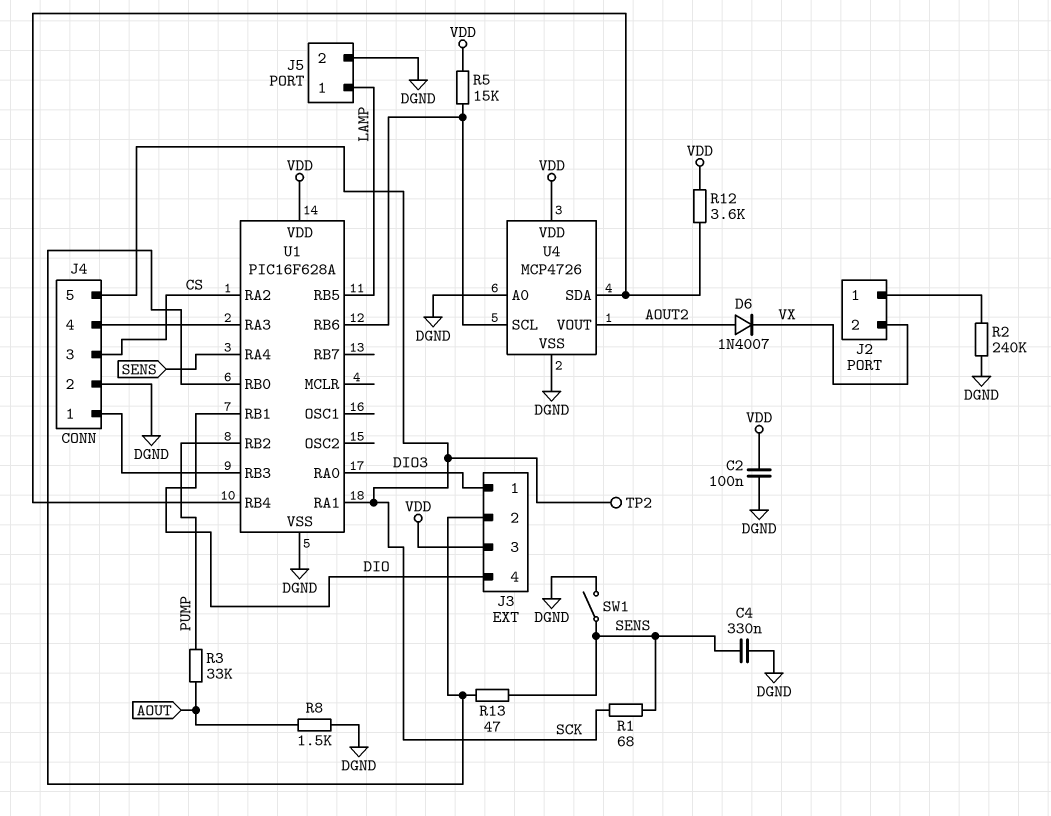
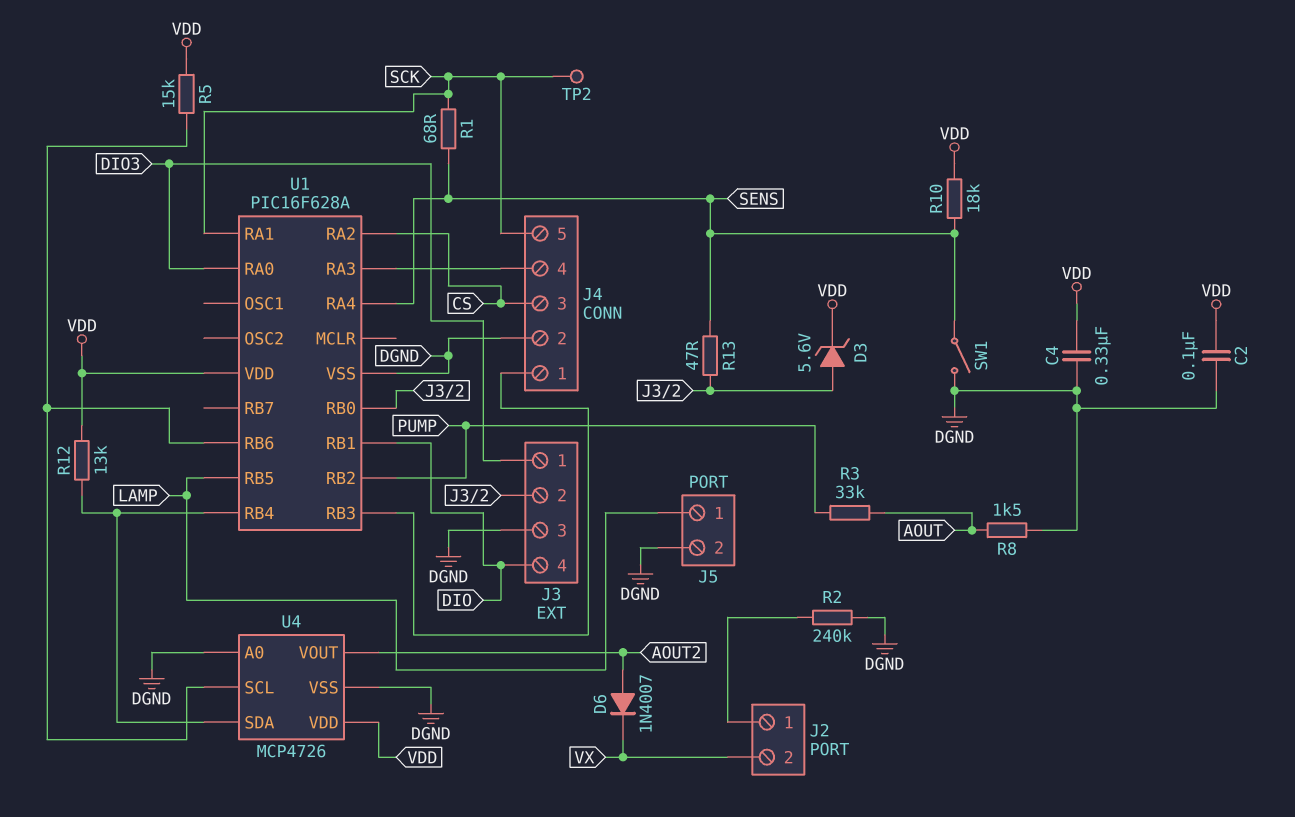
C4: 330nF (DGND, SENS) -> 330nF (DGND, VDD)
D3: none -> zener 5.6V (A J3/2, K VDD)
J3 pin 3: VDD -> DGND
R10: none -> 18k (SENS, VDD)
R12: 3.6k (U1/RB4, VDD) -> 13k (U1/RB4, VDD)

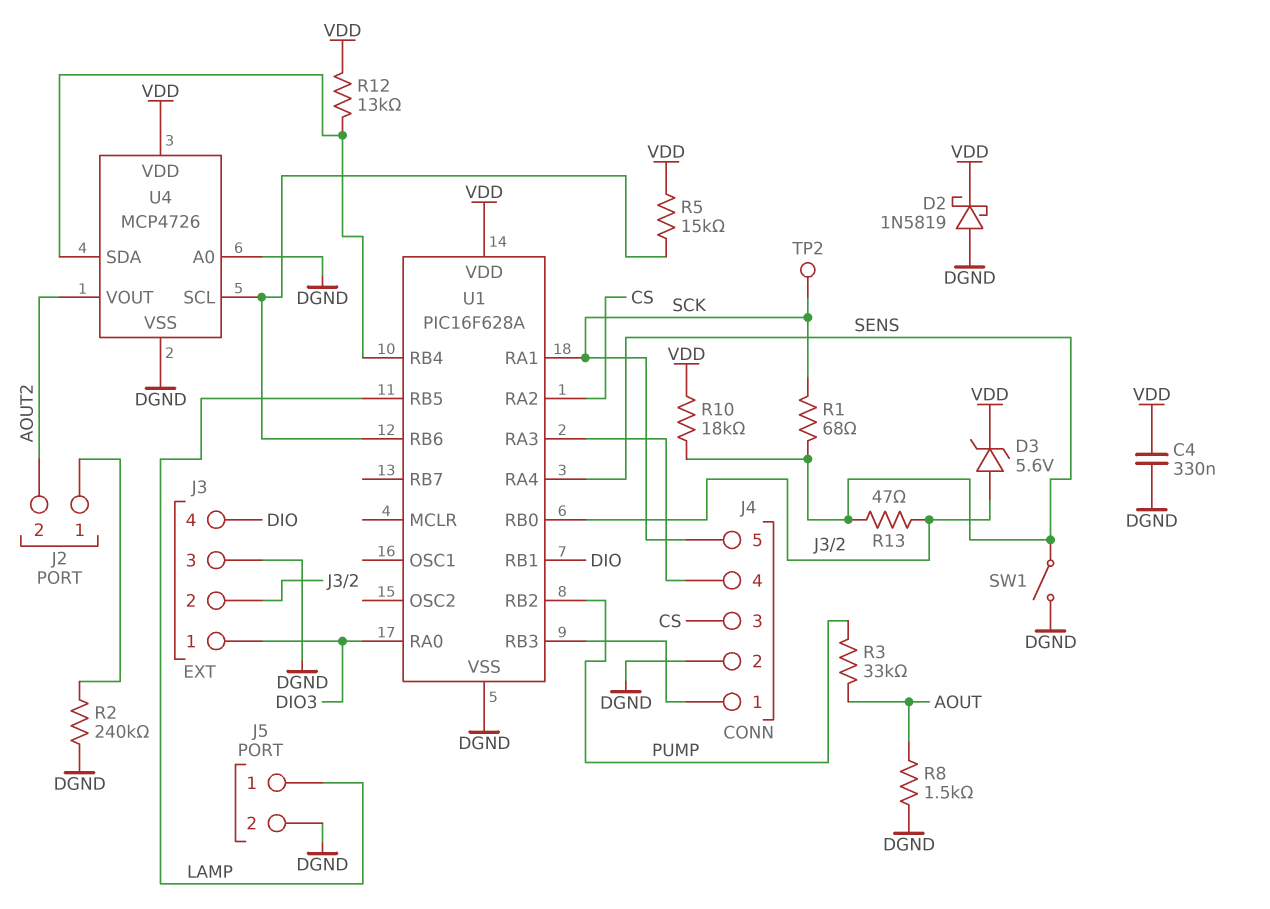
C2: 100nF (DGND, VDD) -> none
D2: none -> schottky 1N5819 (A DGND, K VDD)
D6: diode 1N4007 (A AOUT2, K VX) -> none
J2 pin 2: VX -> AOUT2

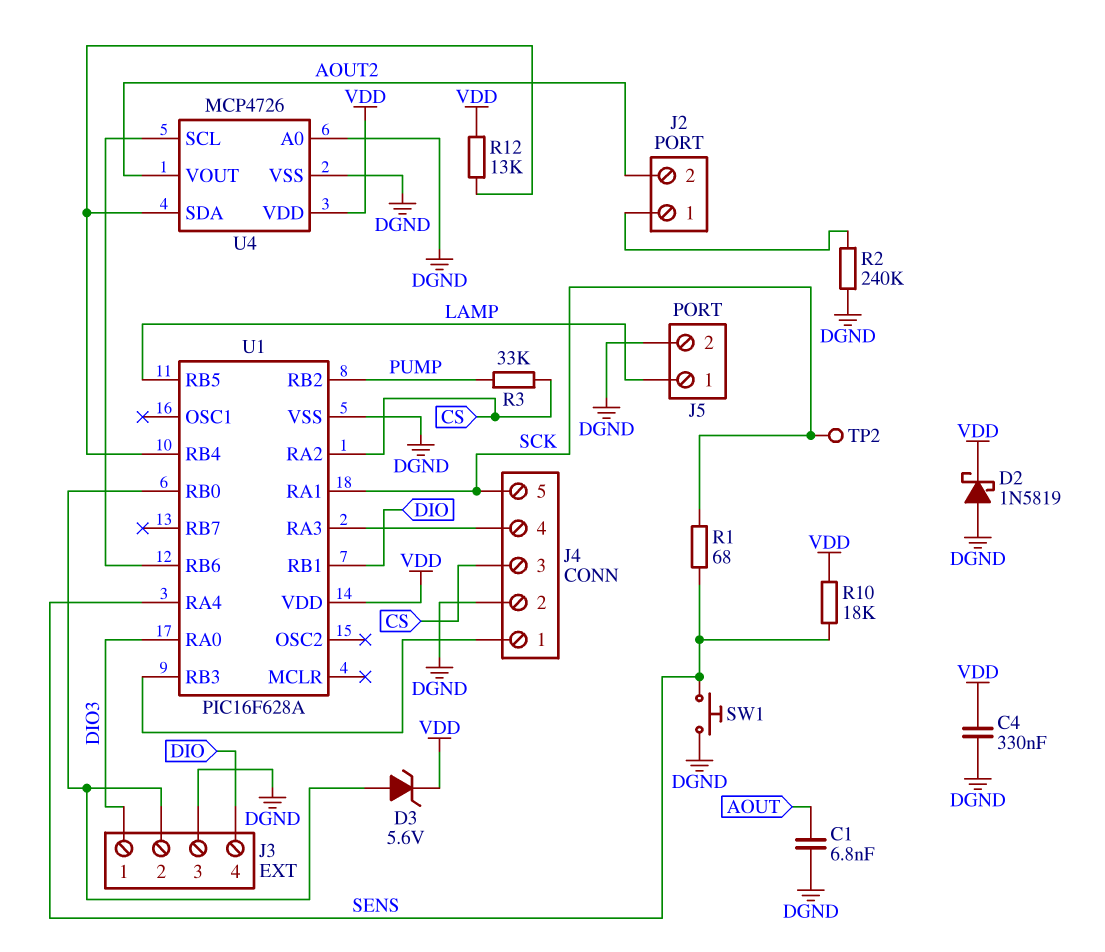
C1: none -> 6.8nF (AOUT, DGND)
R3: 33k (AOUT, PUMP) -> 33k (CS, PUMP)
R5: 15k (U1/RB6, VDD) -> none
R8: 1.5k (AOUT, DGND) -> none
R13: 47 (J3/2, SENS) -> none
SW1: switch (DGND, SENS) -> button (DGND, SENS)

